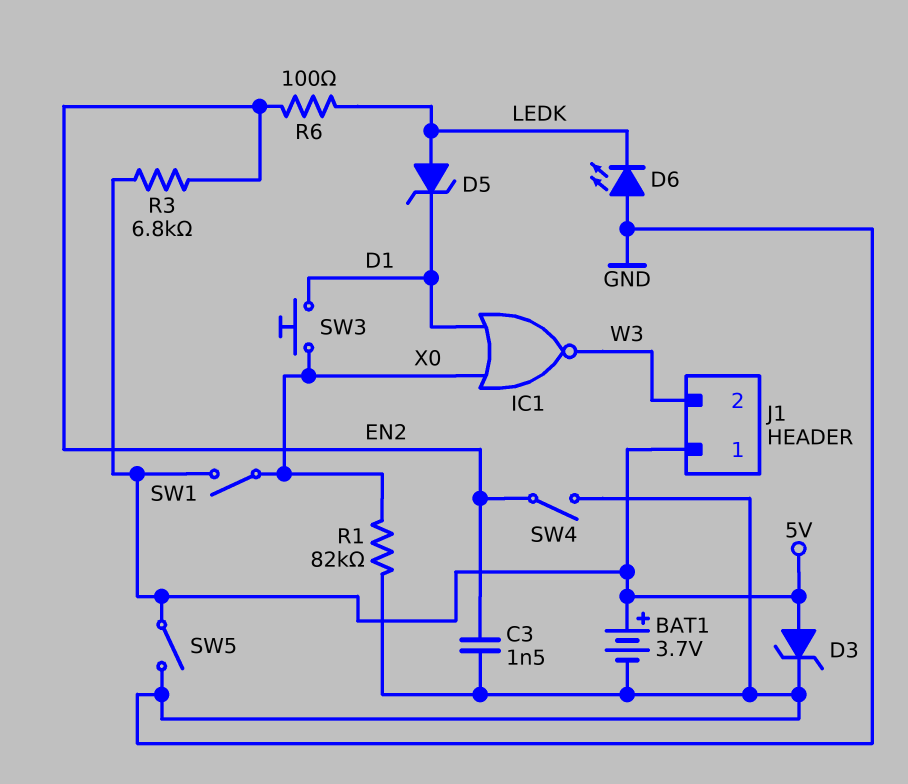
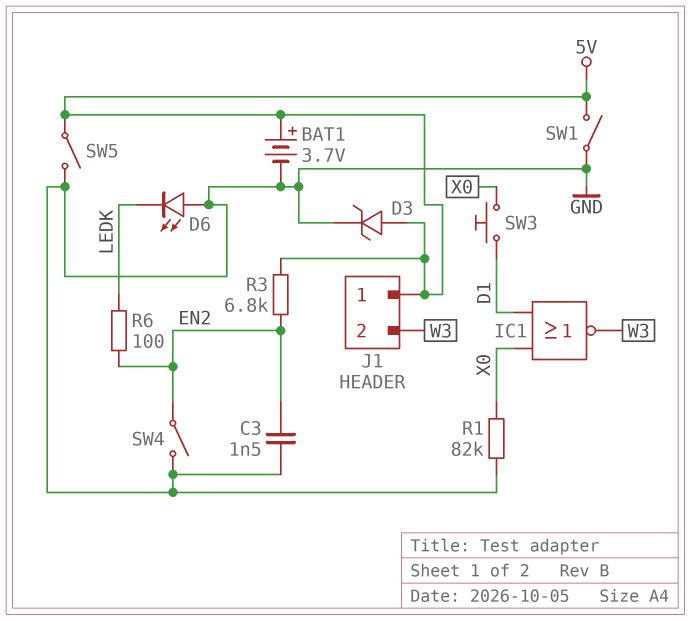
D5: zener (A LEDK, K D1) -> none
SW1: switch (5V, X0) -> switch (5V, GND)

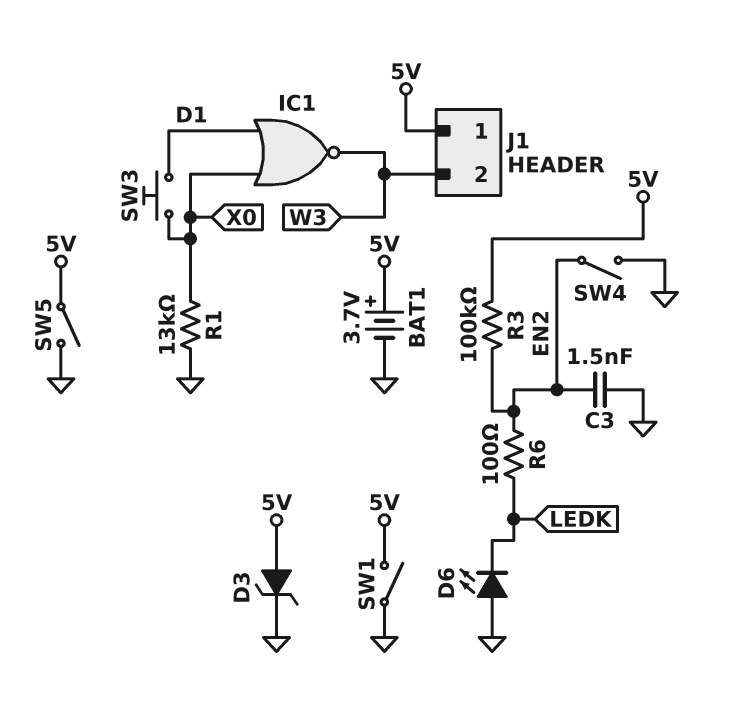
R1: 82k (GND, X0) -> 13k (GND, X0)
R3: 6.8k (5V, EN2) -> 100k (5V, EN2)

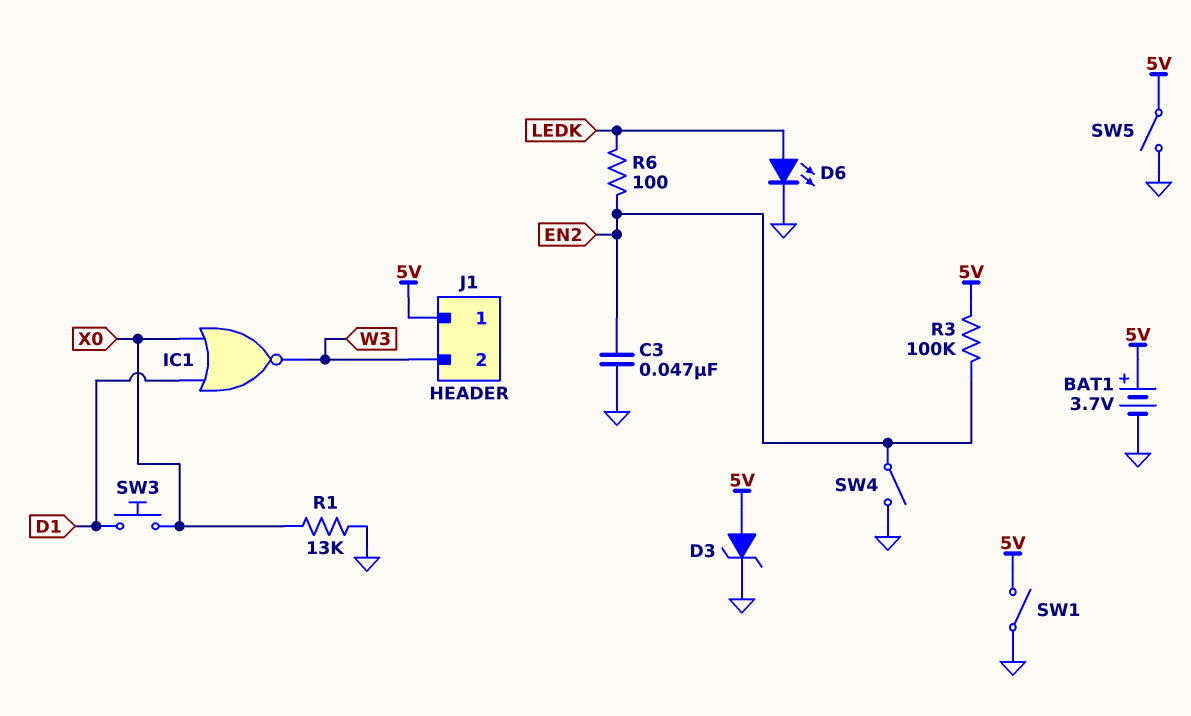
C3: 1.5nF (EN2, GND) -> 47nF (EN2, GND)
D6: LED (A GND, K LEDK) -> LED (A LEDK, K GND)

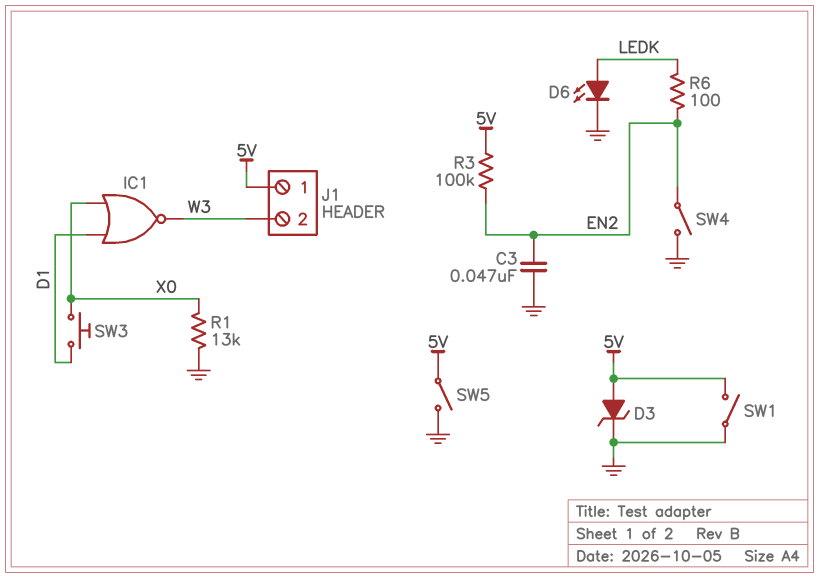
BAT1: 3.7V (plus 5V, minus GND) -> none

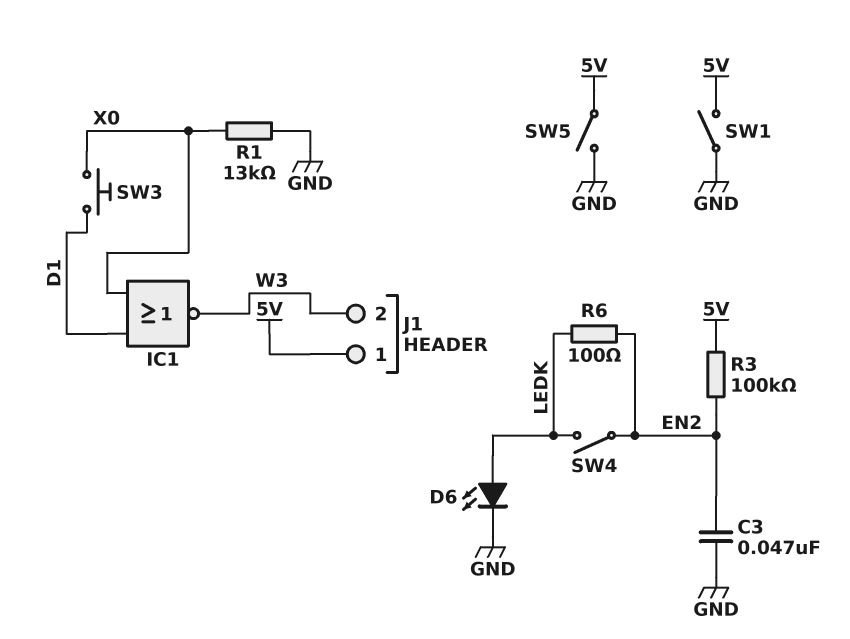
D3: zener (A 5V, K GND) -> none
SW4: switch (EN2, GND) -> switch (EN2, LEDK)

